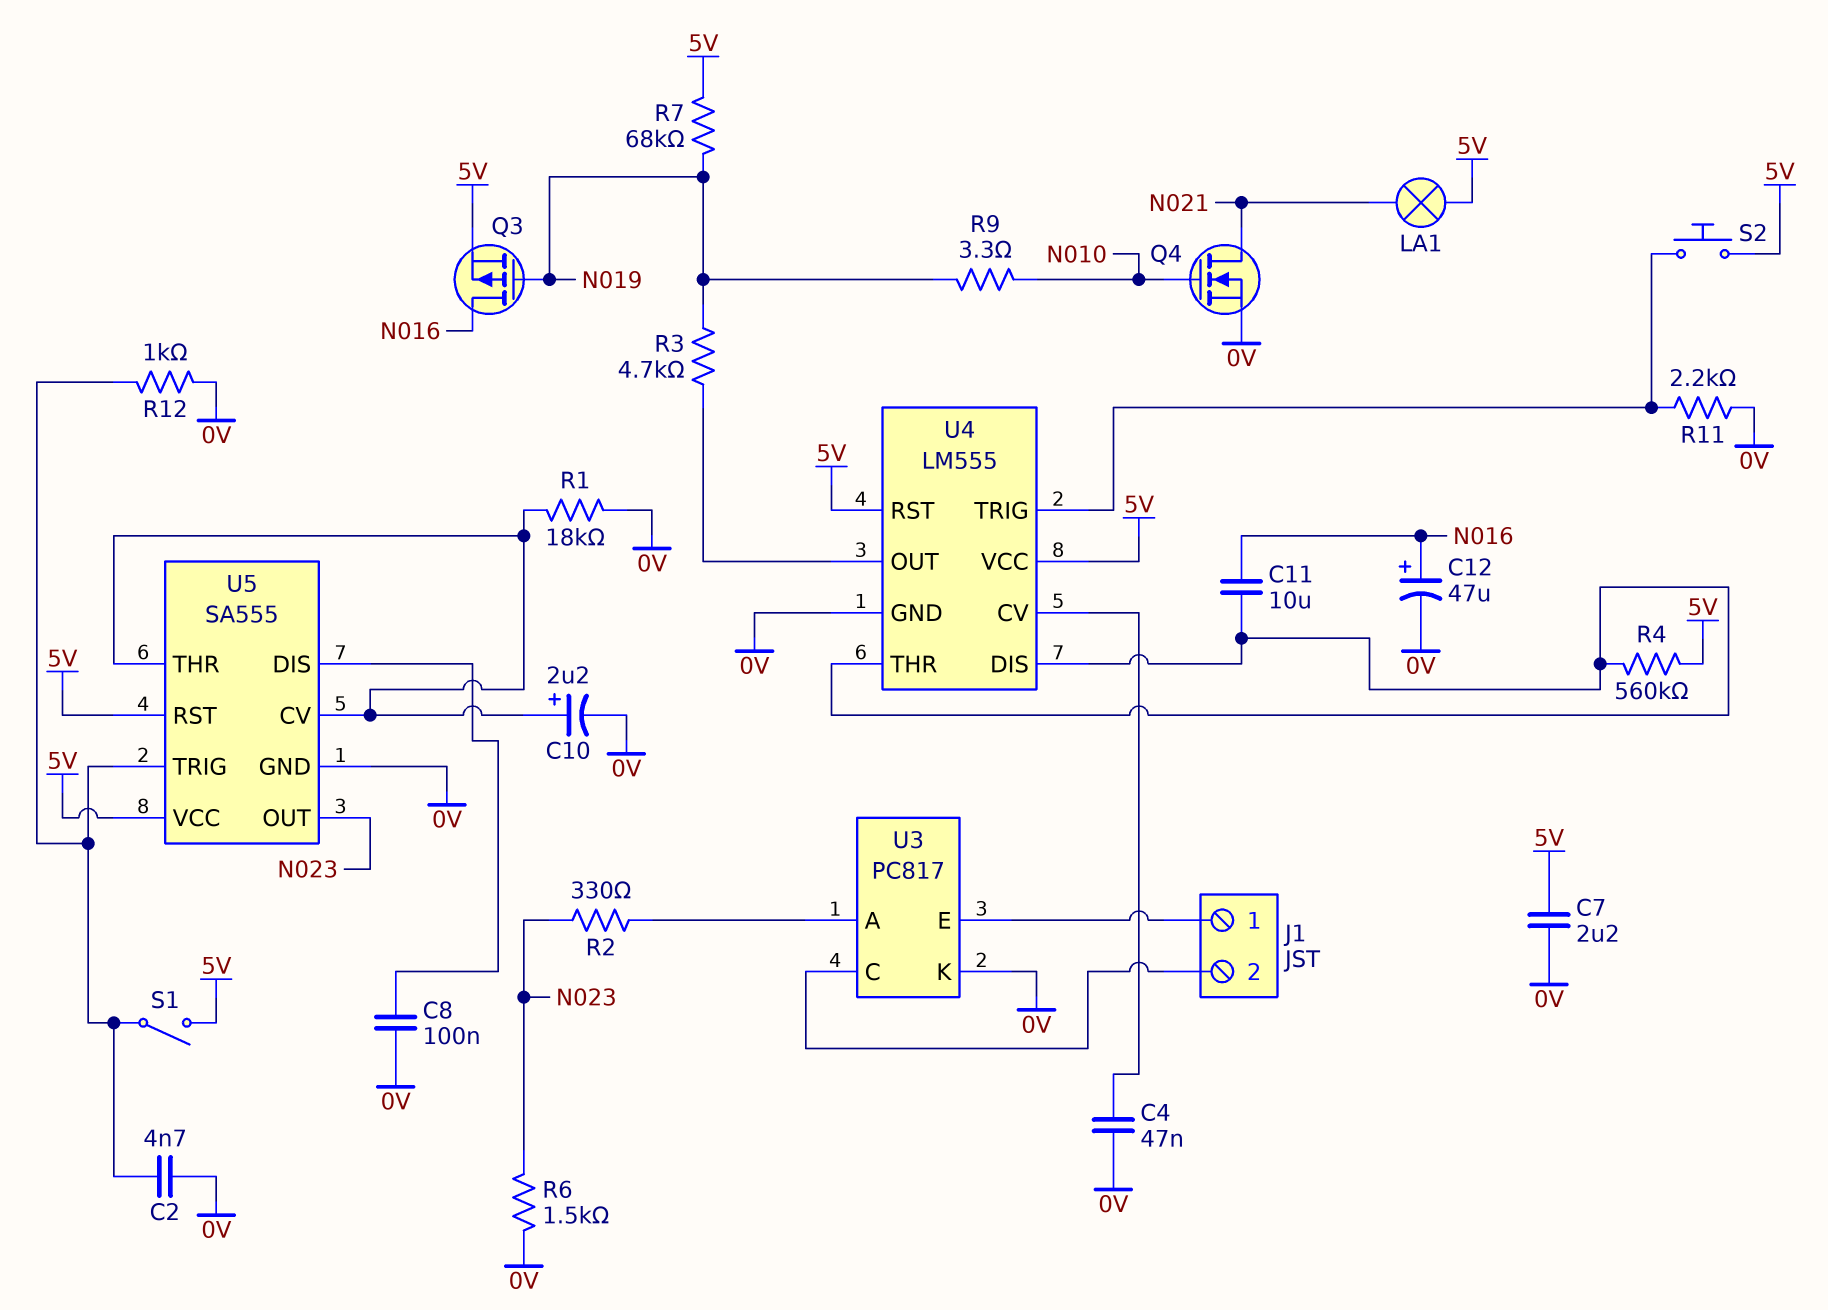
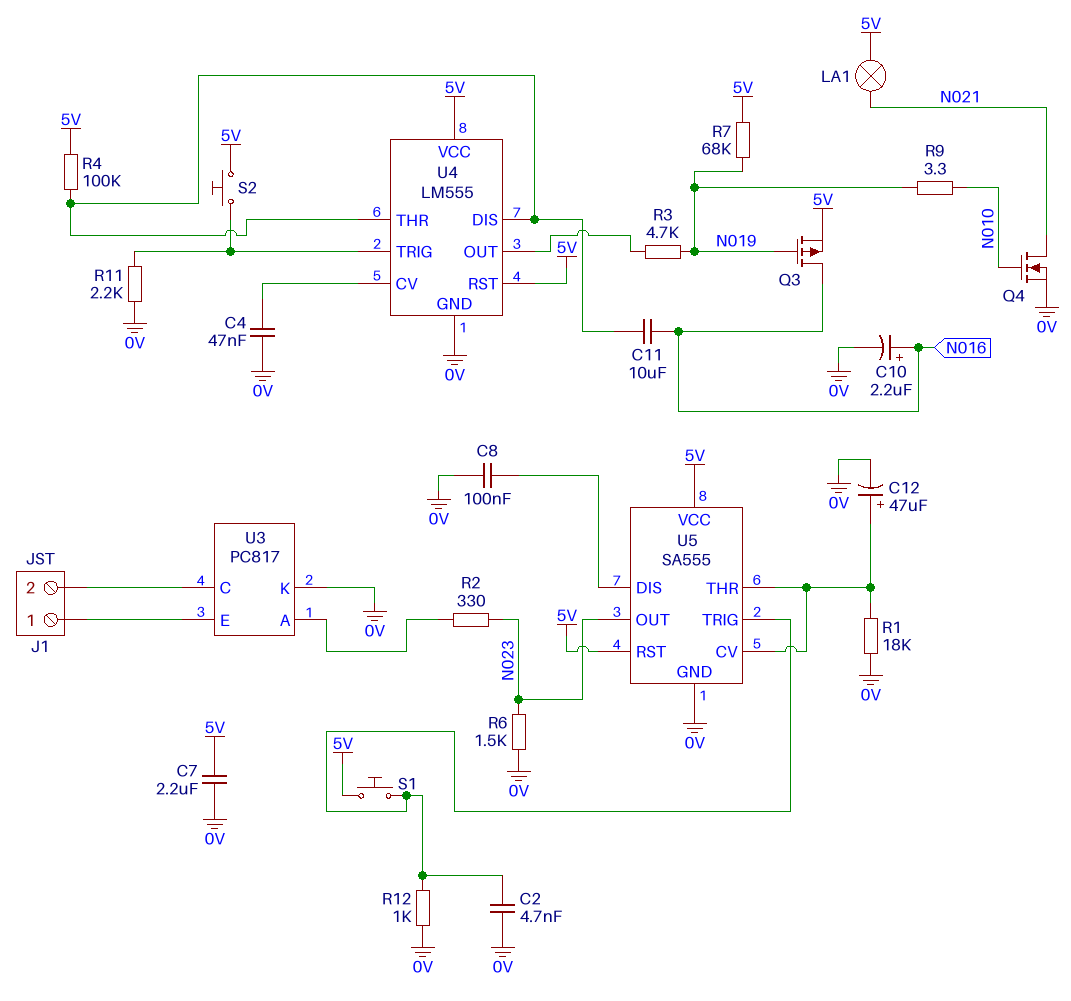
C10: 2.2uF (plus U5/CV, minus 0V) -> 2.2uF (plus N016, minus 0V)
C12: 47uF (plus N016, minus 0V) -> 47uF (plus U5/CV, minus 0V)
R4: 560k (5V, U4/DIS) -> 100k (5V, U4/DIS)
S1: switch (5V, U5/TRIG) -> button (5V, U5/TRIG)

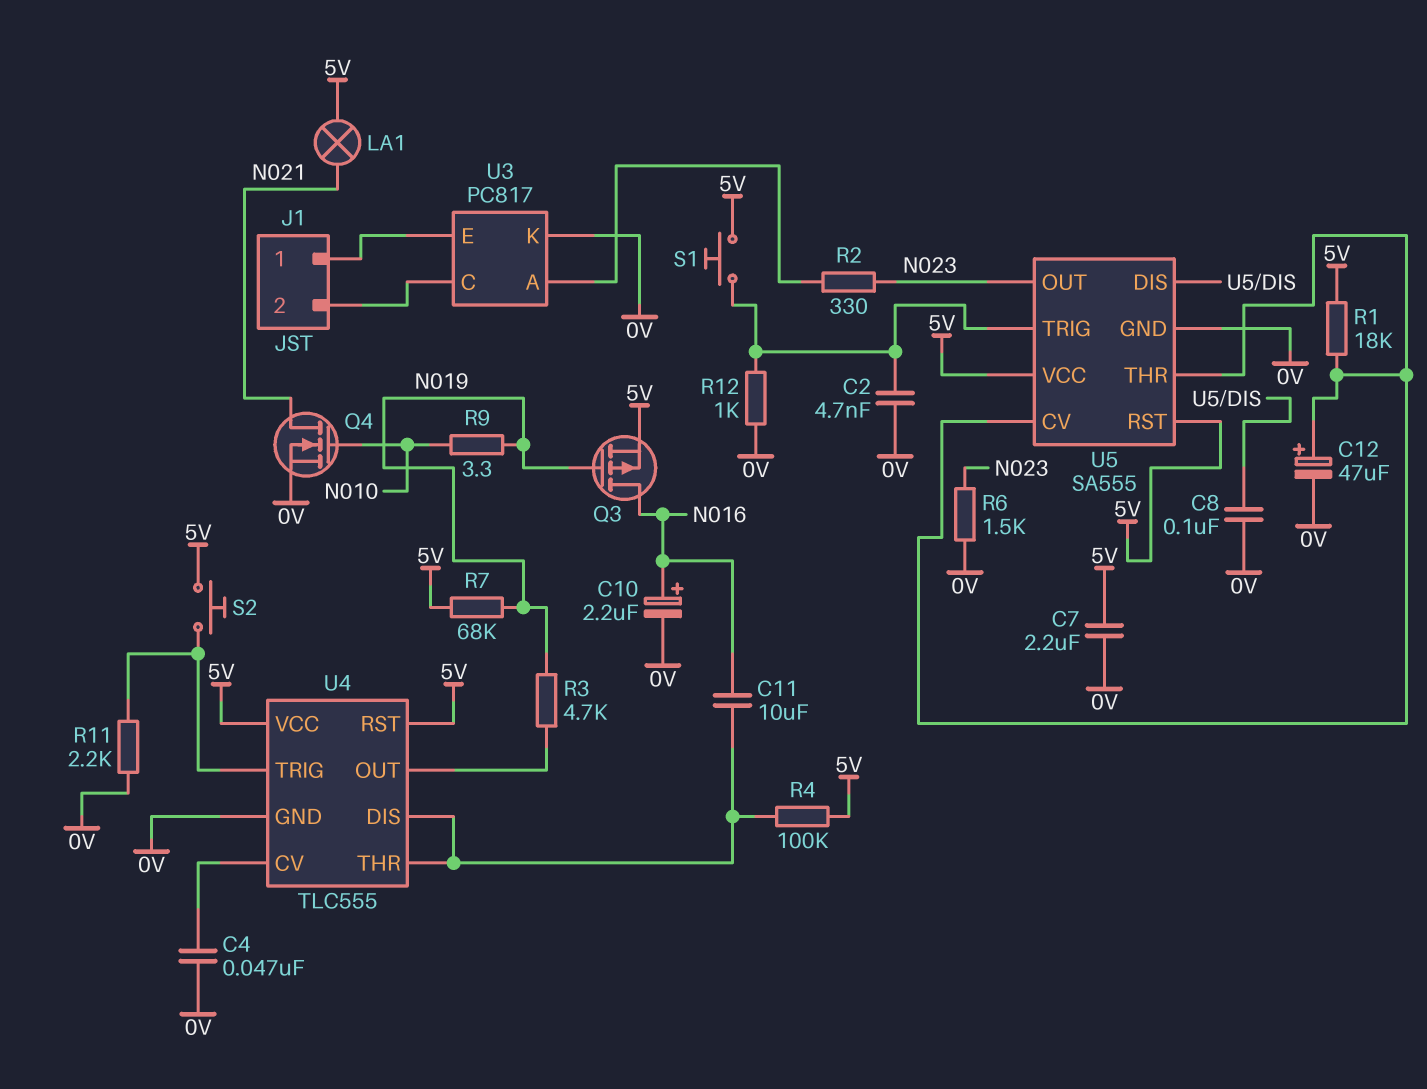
R1: 18k (0V, U5/CV) -> 18k (5V, U5/CV)
U4: LM555 -> TLC555

